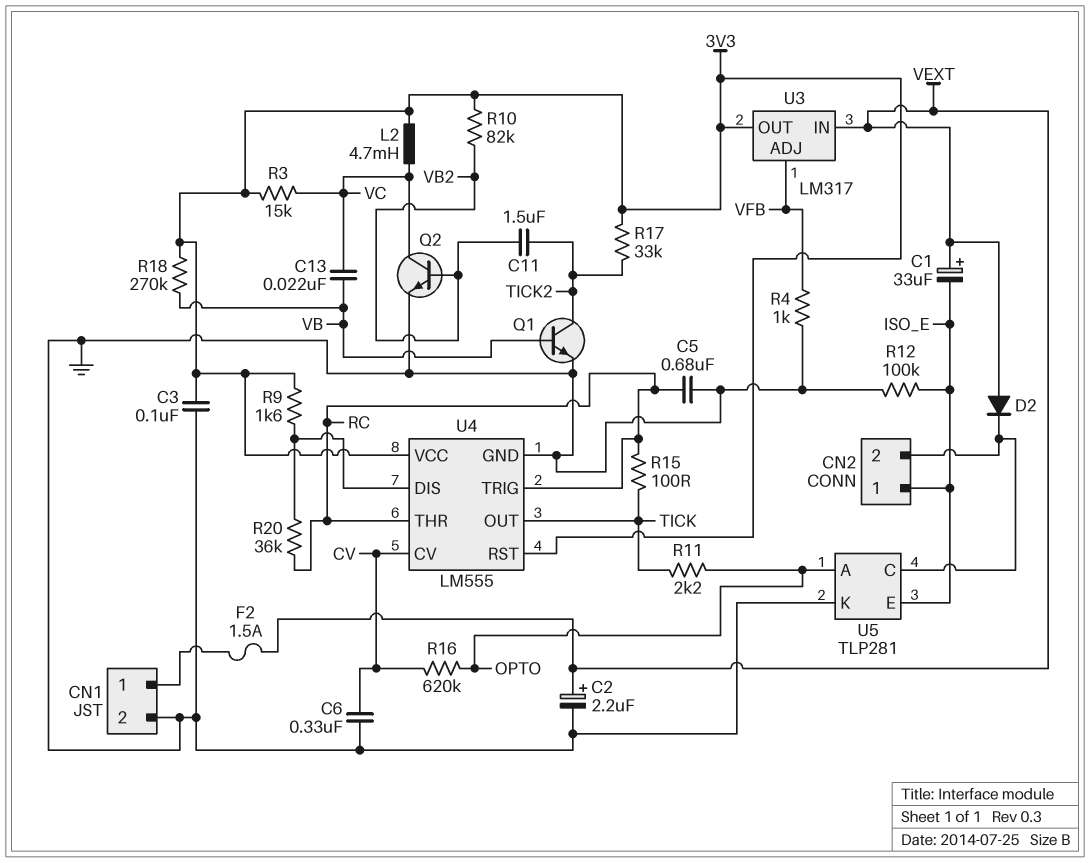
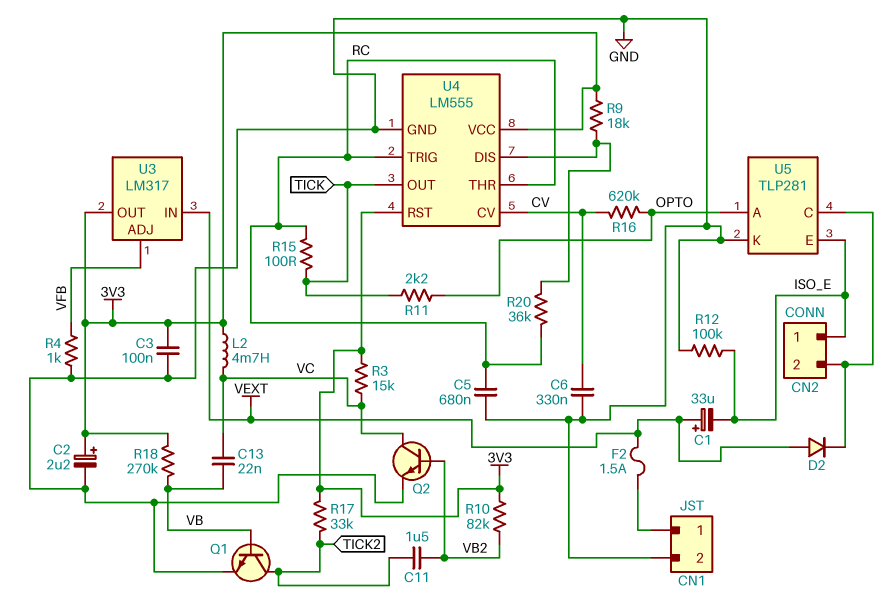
C2: 2.2uF (plus VEXT, minus GND) -> 2.2uF (plus 3V3, minus GND)
R9: 1.6k (3V3, U4/DIS) -> 18k (3V3, U4/DIS)

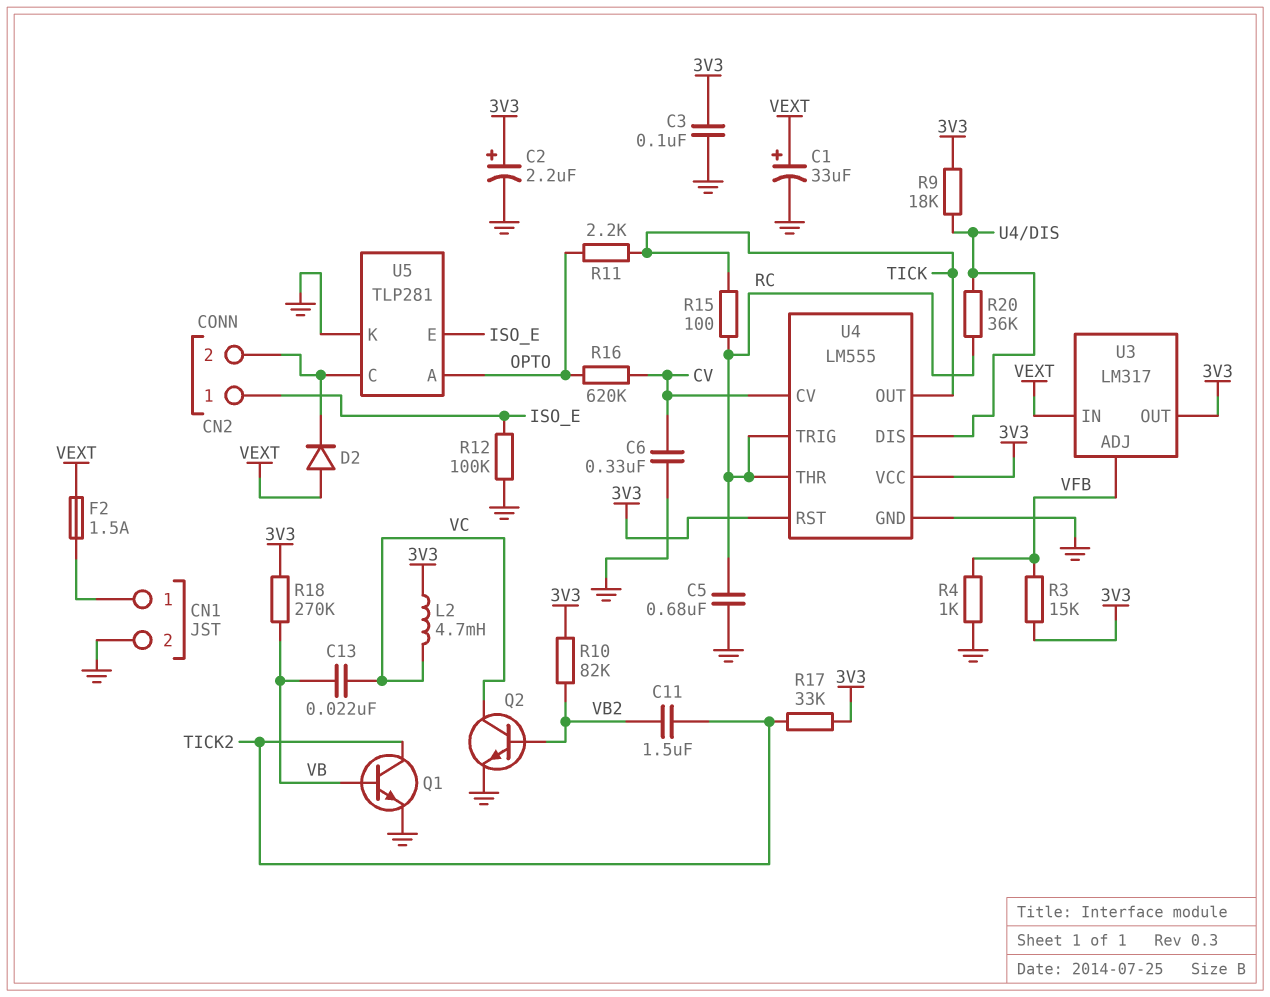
C1: 33uF (plus VEXT, minus ISO_E) -> 33uF (plus VEXT, minus GND)
R3: 15k (3V3, VC) -> 15k (3V3, VFB)

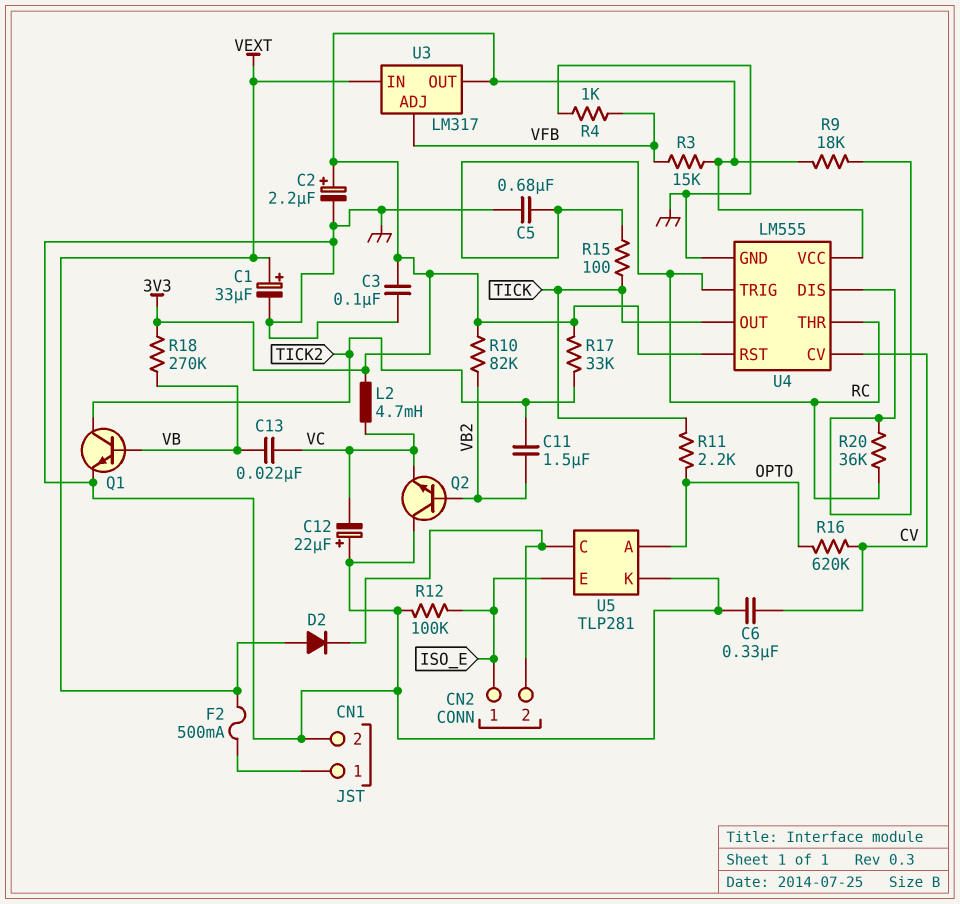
C12: none -> 22uF (plus GND, minus VC)
F2: 1.5A (CN1/1, VEXT) -> 500mA (CN1/1, VEXT)
Q2: NPN (B VB2, C VC, E GND) -> NPN (B VB2, C GND, E VC)

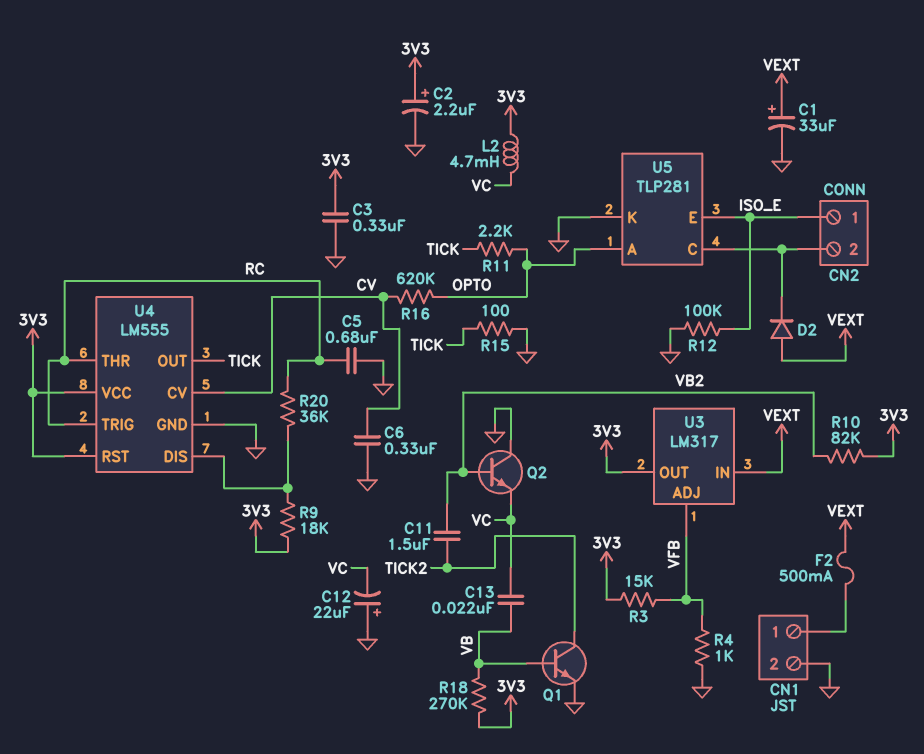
C3: 100nF (3V3, GND) -> 330nF (3V3, GND)
R15: 100 (RC, TICK) -> 100 (GND, TICK)
R17: 33k (3V3, TICK2) -> none

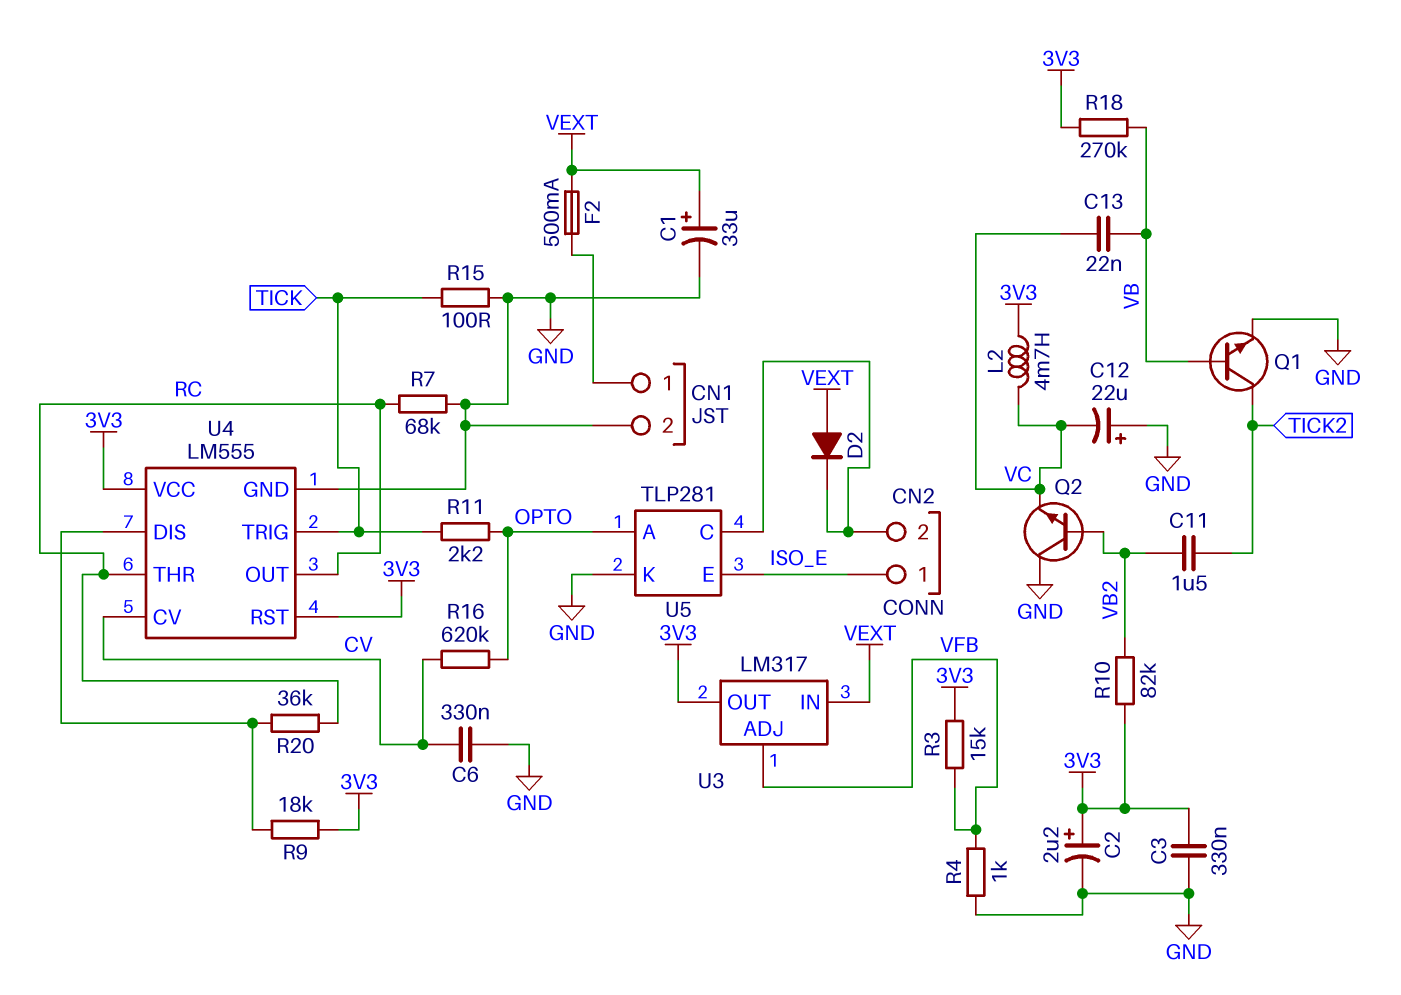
C5: 680nF (GND, RC) -> none
R7: none -> 68k (GND, RC)
R12: 100k (GND, ISO_E) -> none
U4 pin OUT: TICK -> RC
U4 pin TRIG: RC -> TICK

